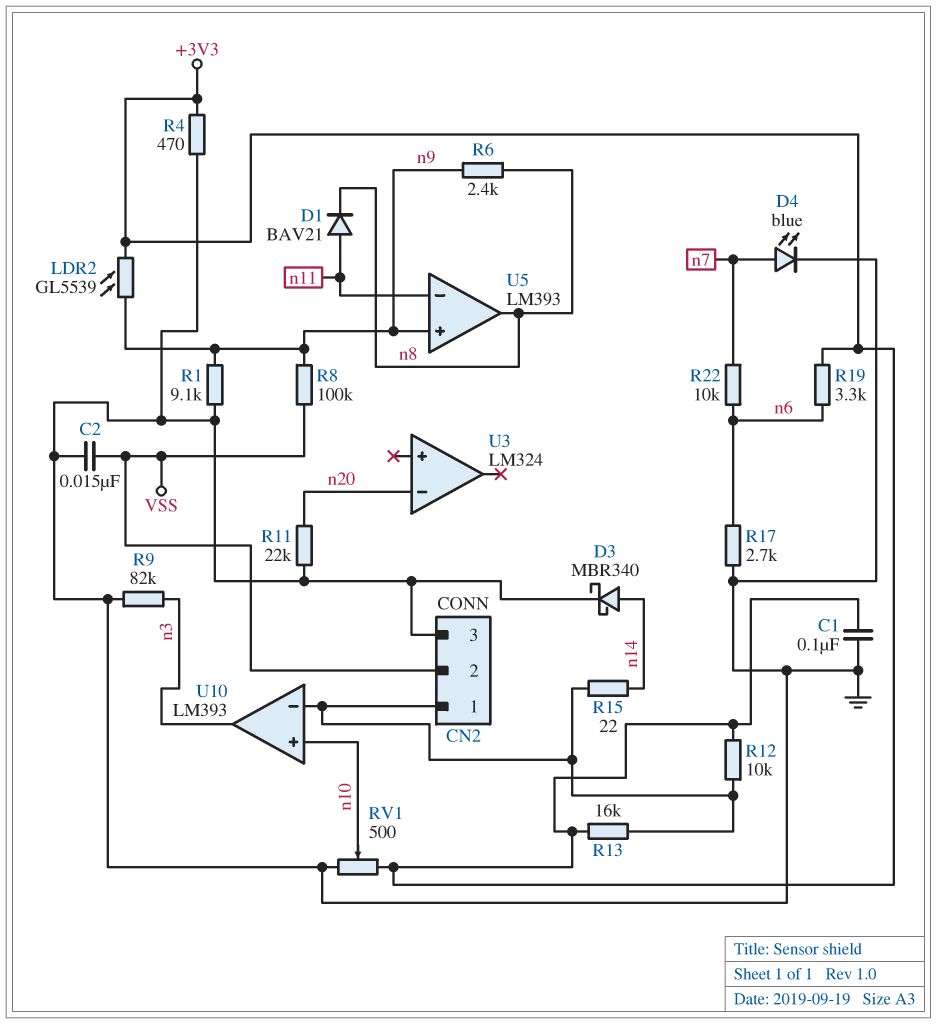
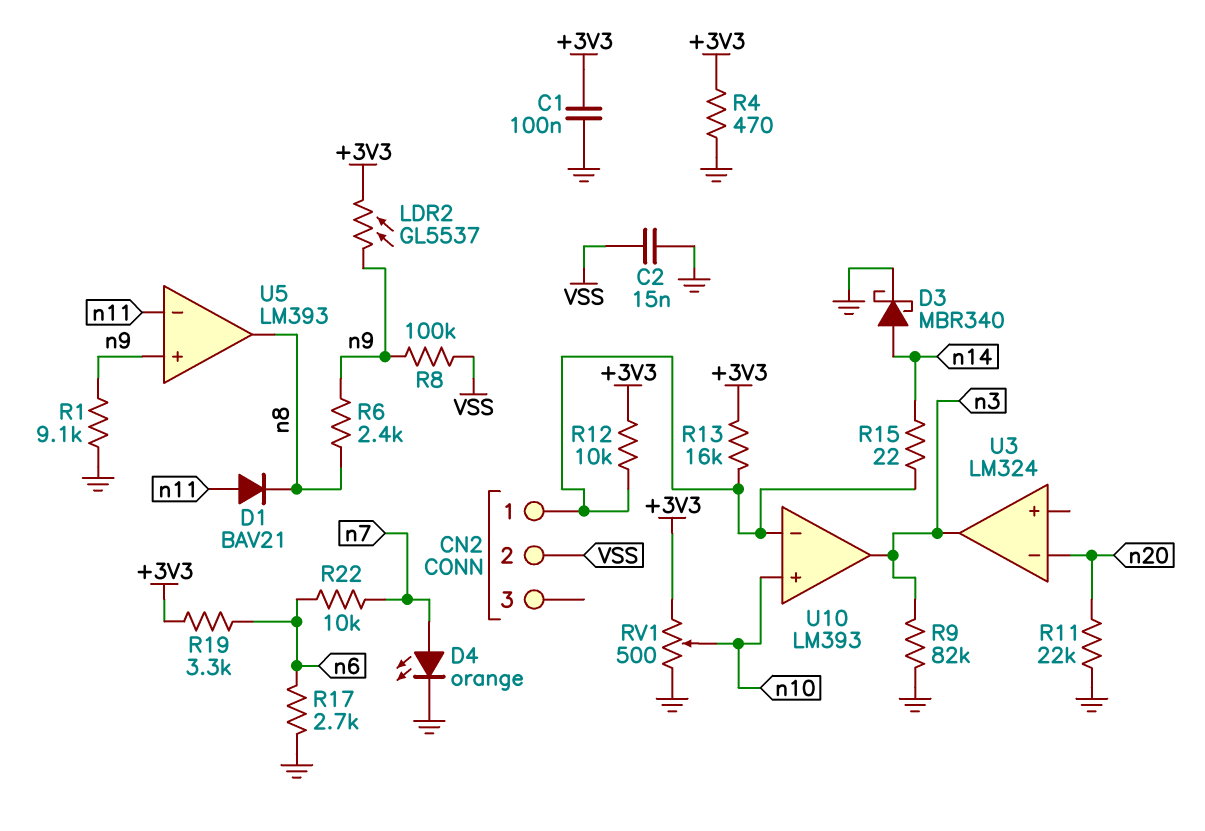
CN2 pin 3: GND -> none
D4: LED blue (A n7, K GND) -> LED orange (A n7, K GND)
LDR2: GL5539 (+3V3, n9) -> GL5537 (+3V3, n9)
U3 pin out: none -> n3

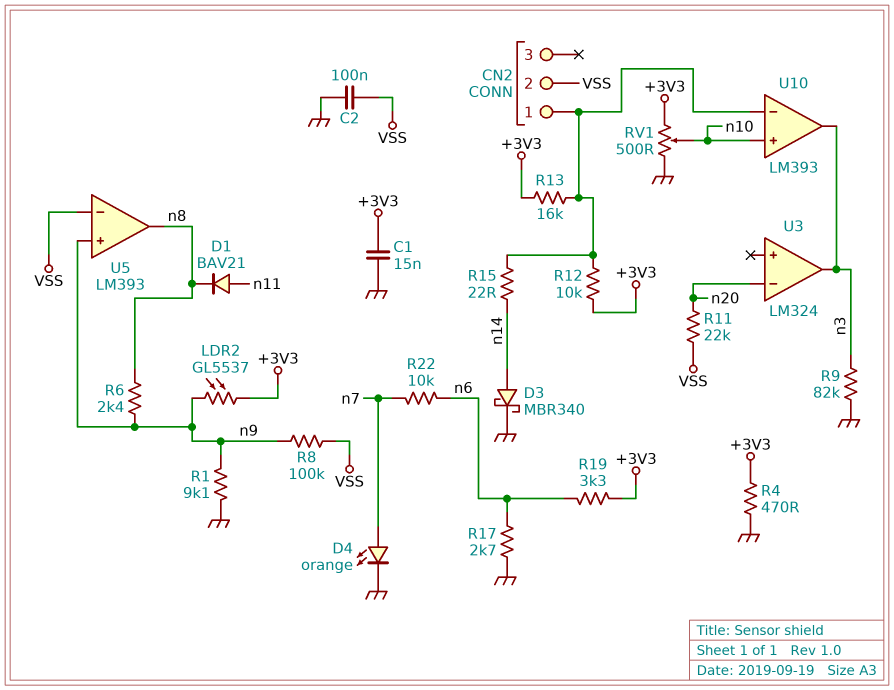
C1: 100nF (+3V3, GND) -> 15nF (+3V3, GND)
C2: 15nF (GND, VSS) -> 100nF (GND, VSS)
R11: 22k (GND, n20) -> 22k (VSS, n20)
U5 pin in-: n11 -> VSS

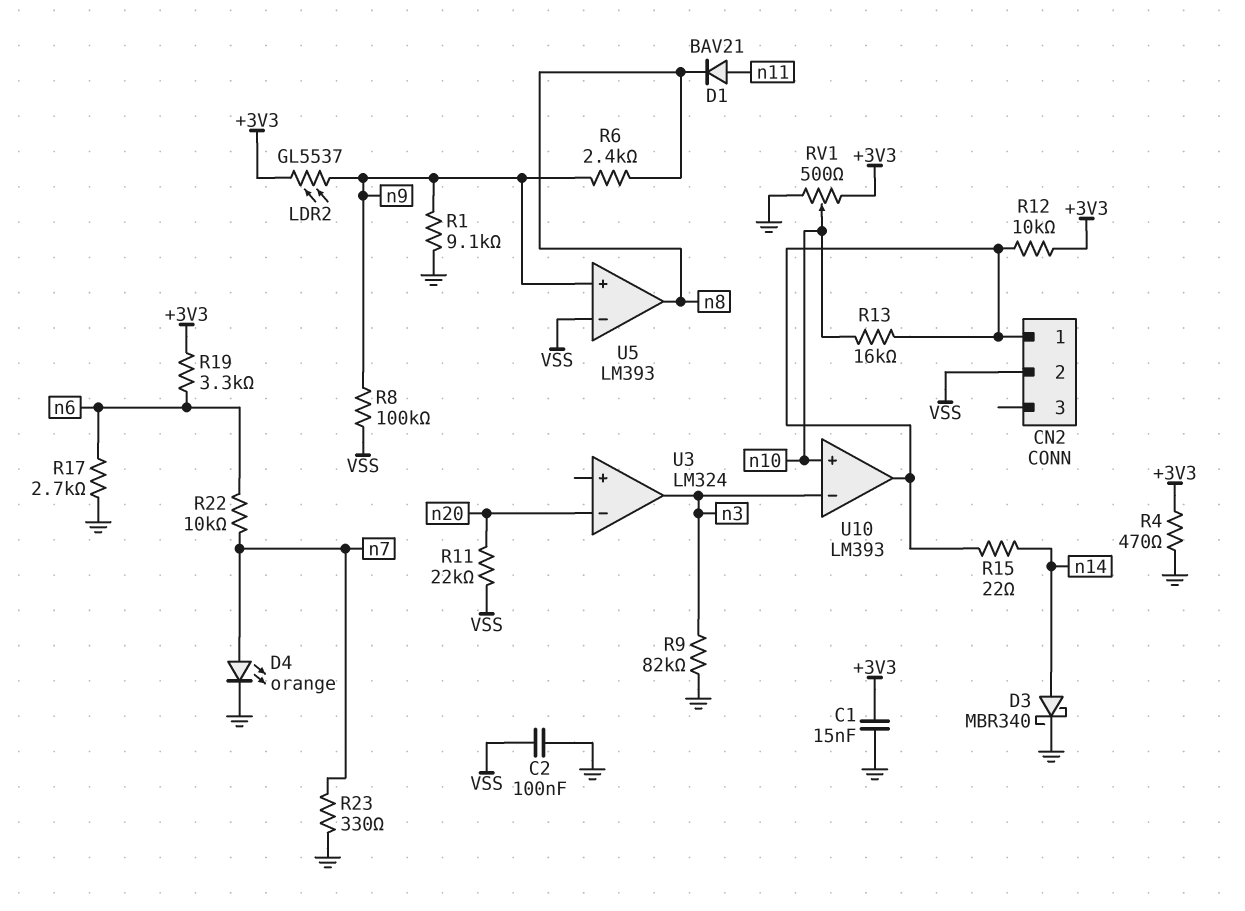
R13: 16k (+3V3, CN2/1) -> 16k (CN2/1, n10)
R23: none -> 330 (GND, n7)
U10 pin in-: CN2/1 -> n3
U10 pin out: n3 -> CN2/1

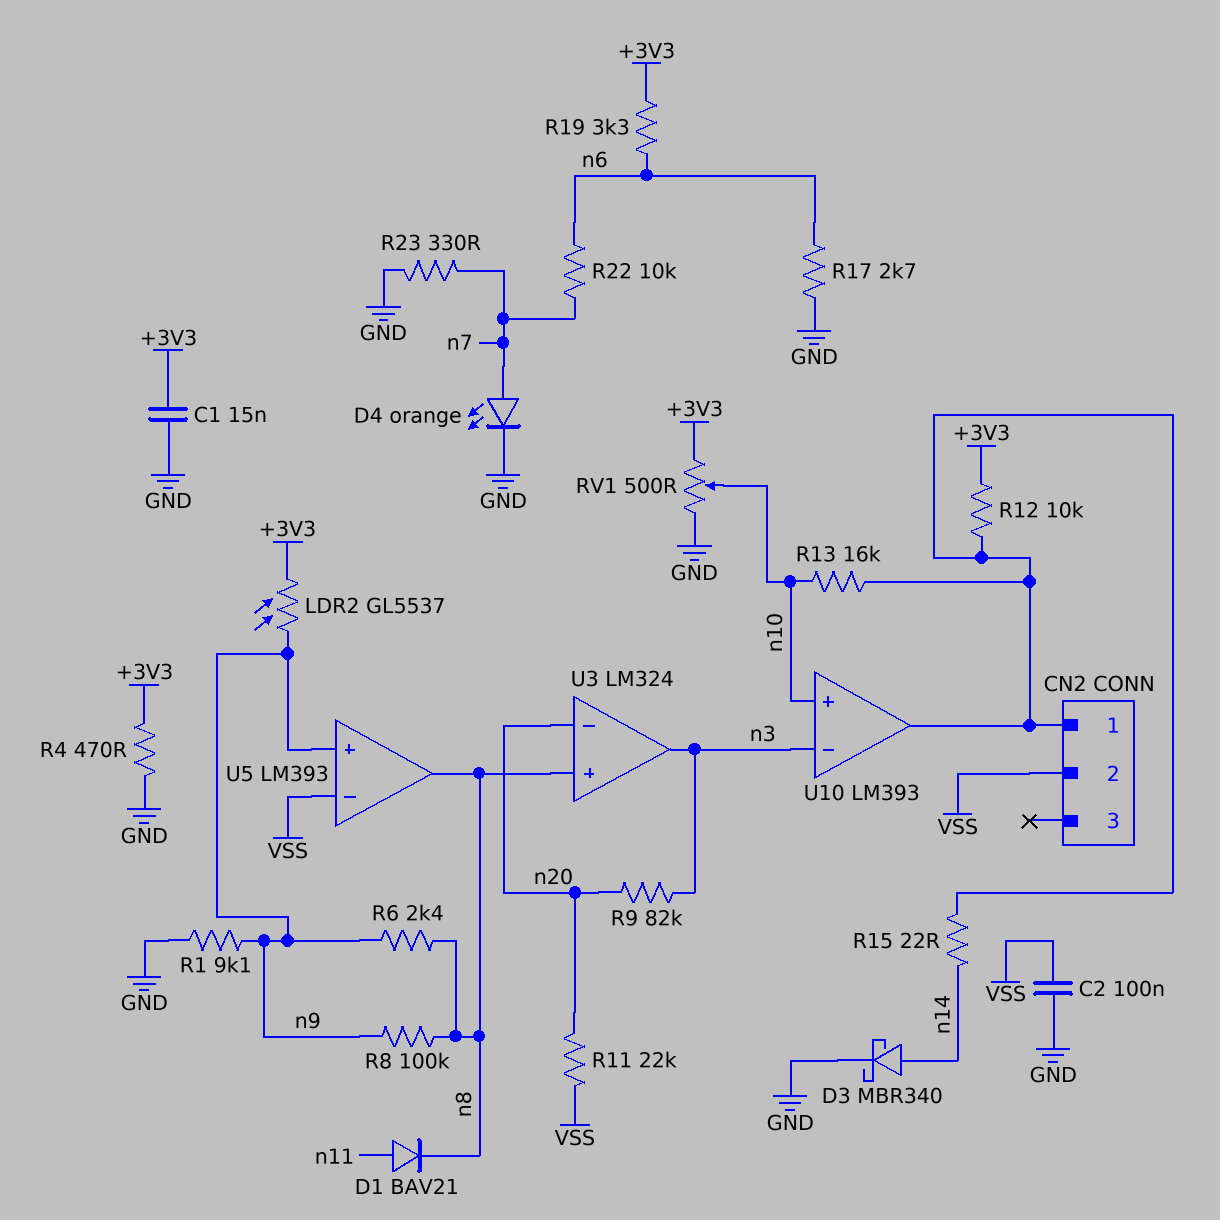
R8: 100k (VSS, n9) -> 100k (n8, n9)
R9: 82k (GND, n3) -> 82k (n3, n20)
U3 pin in+: none -> n8

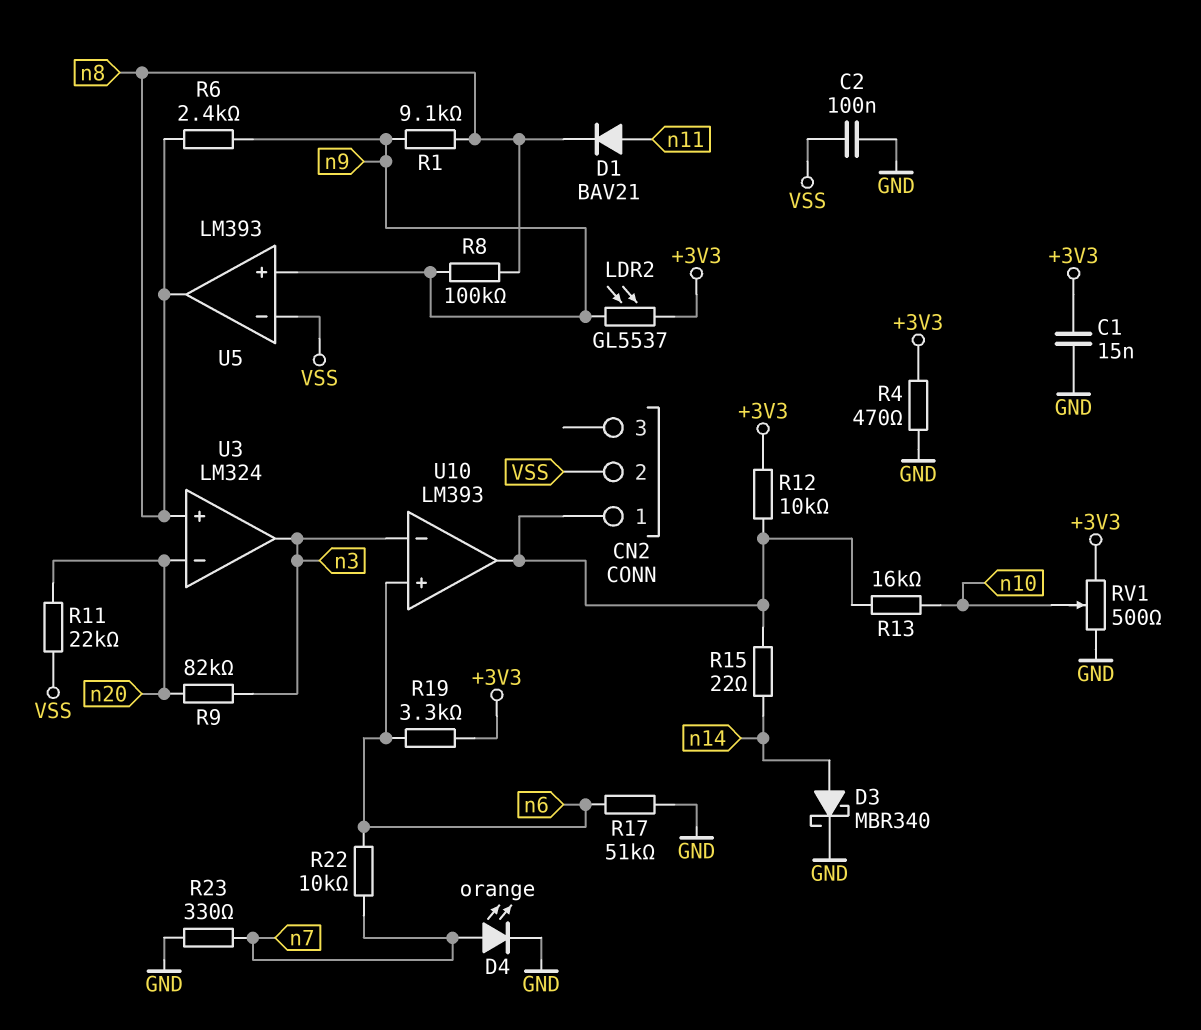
R1: 9.1k (GND, n9) -> 9.1k (n8, n9)
R17: 2.7k (GND, n6) -> 51k (GND, n6)
U10 pin in+: n10 -> n6

